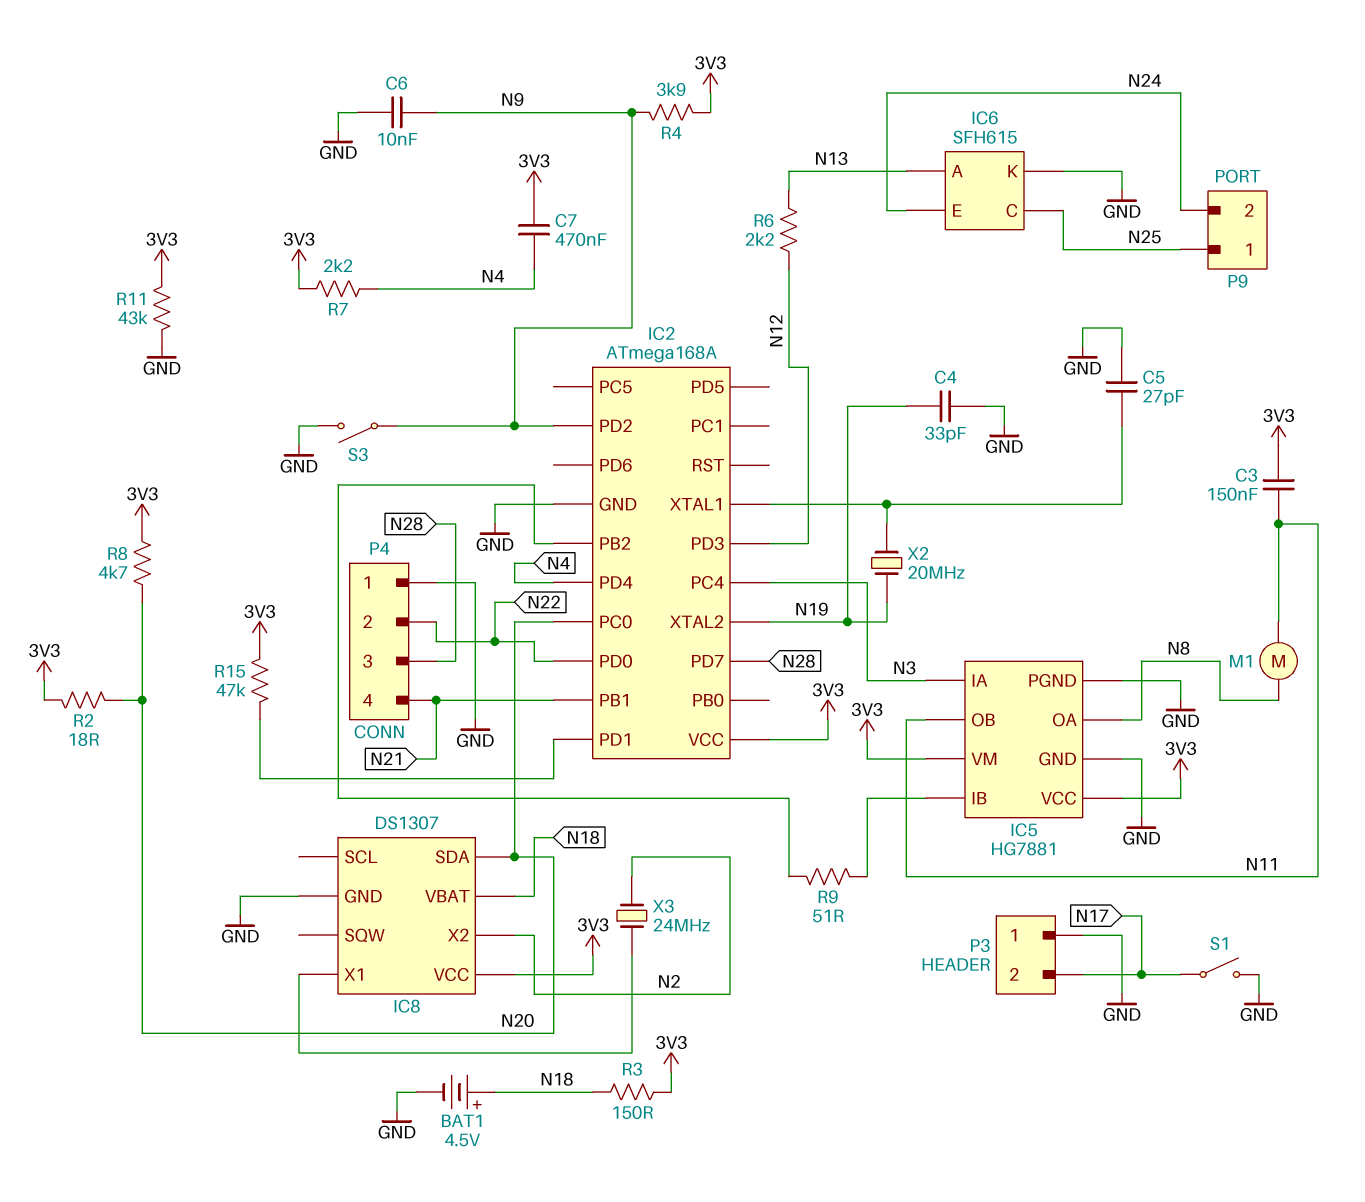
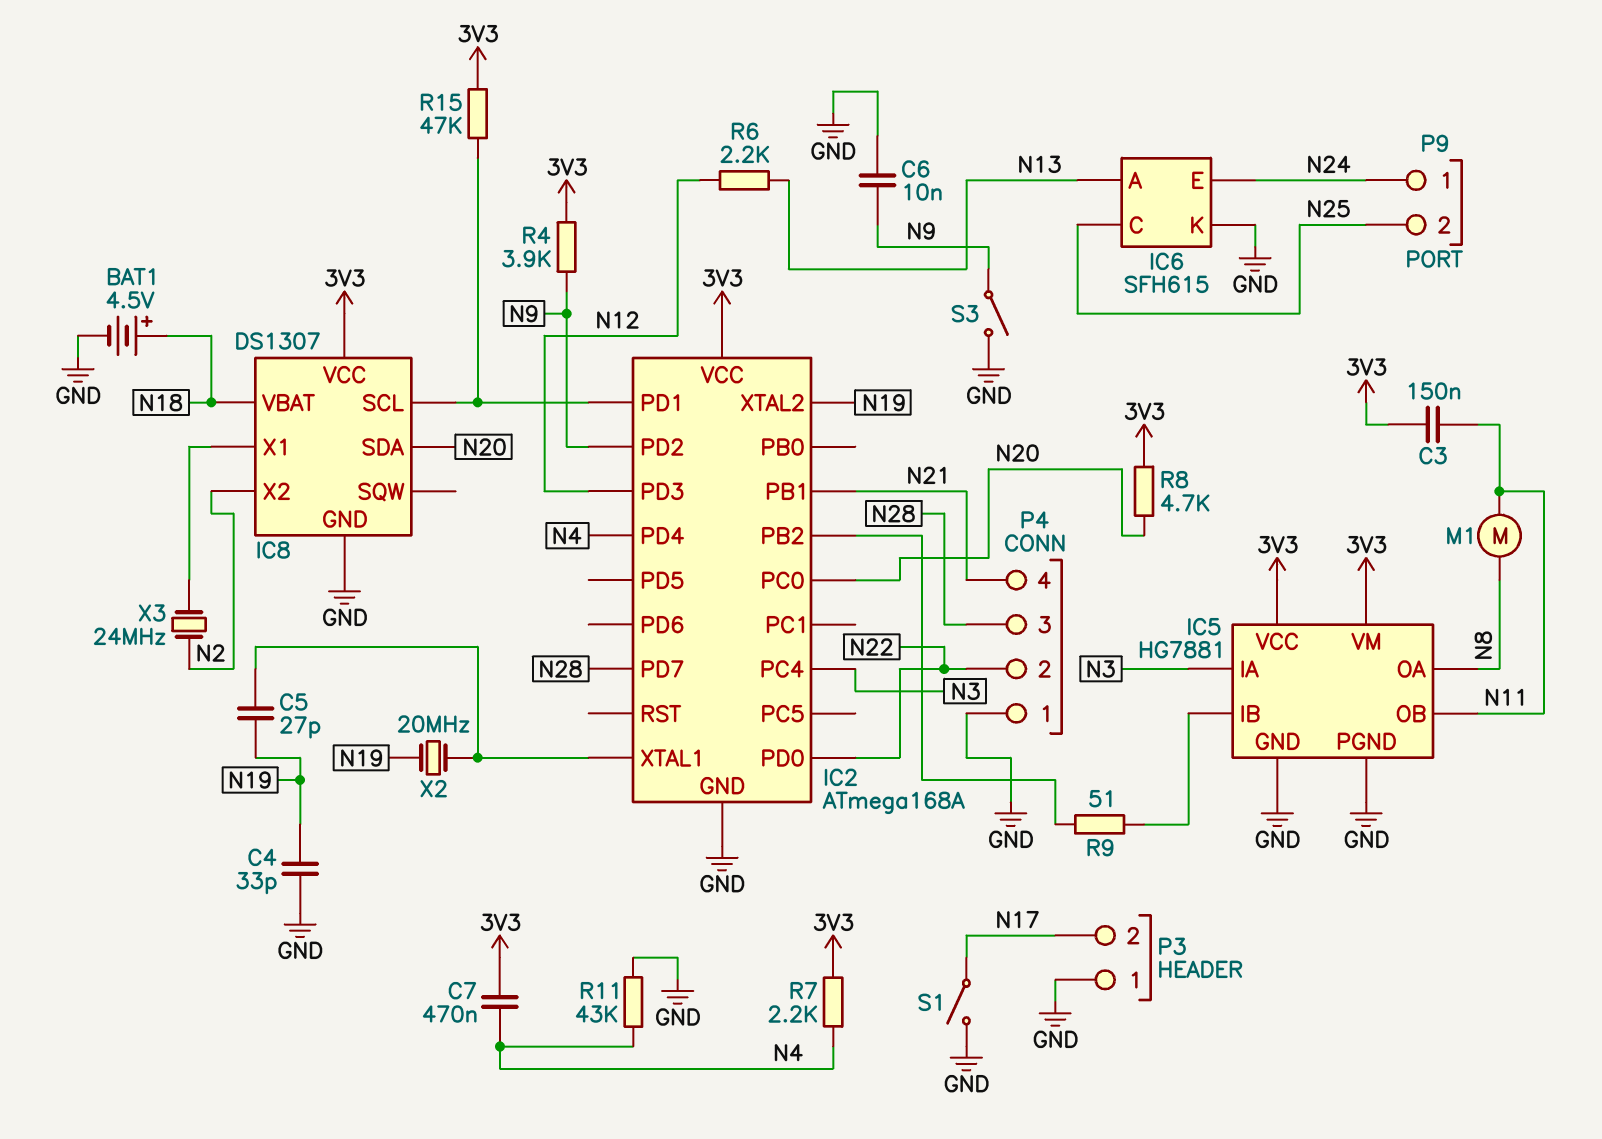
C5: 27pF (GND, IC2/XTAL1) -> 27pF (IC2/XTAL1, N19)
IC8 pin SCL: none -> IC2/PD1
P9 pin 1: N25 -> N24
P9 pin 2: N24 -> N25
R2: 18 (3V3, N20) -> none
R3: 150 (3V3, N18) -> none
R11: 43k (3V3, GND) -> 43k (GND, N4)

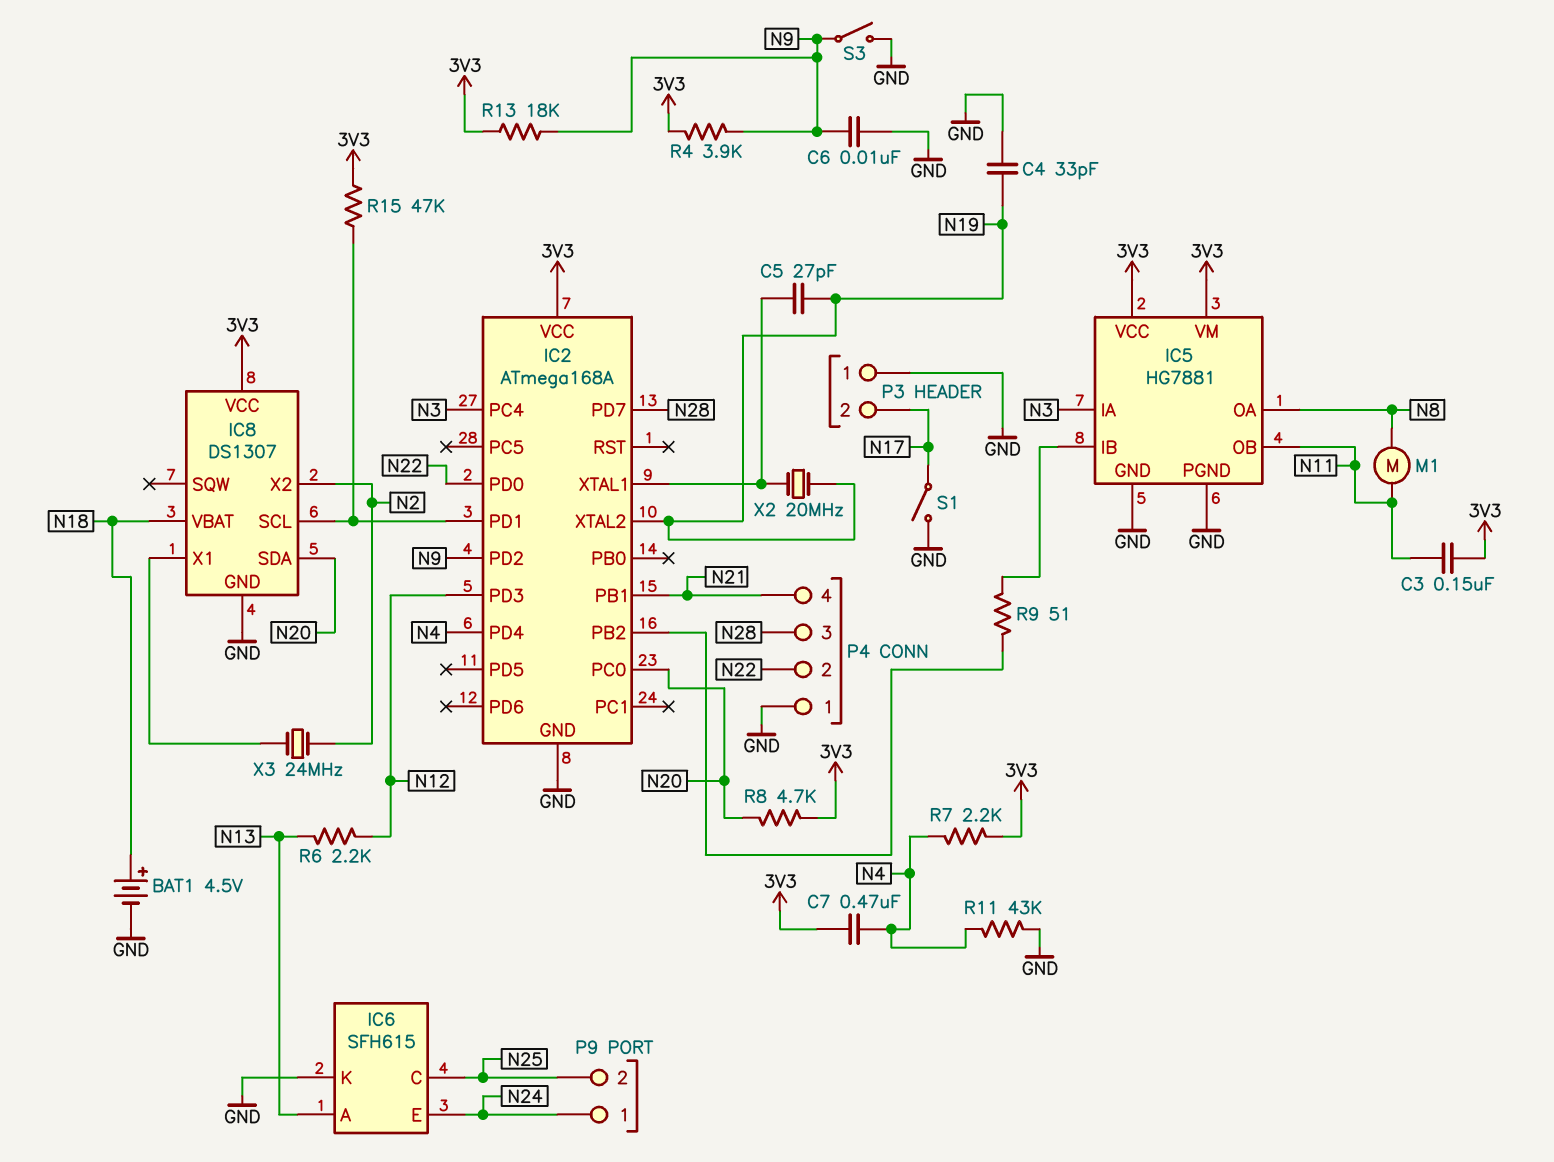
R13: none -> 18k (3V3, N9)

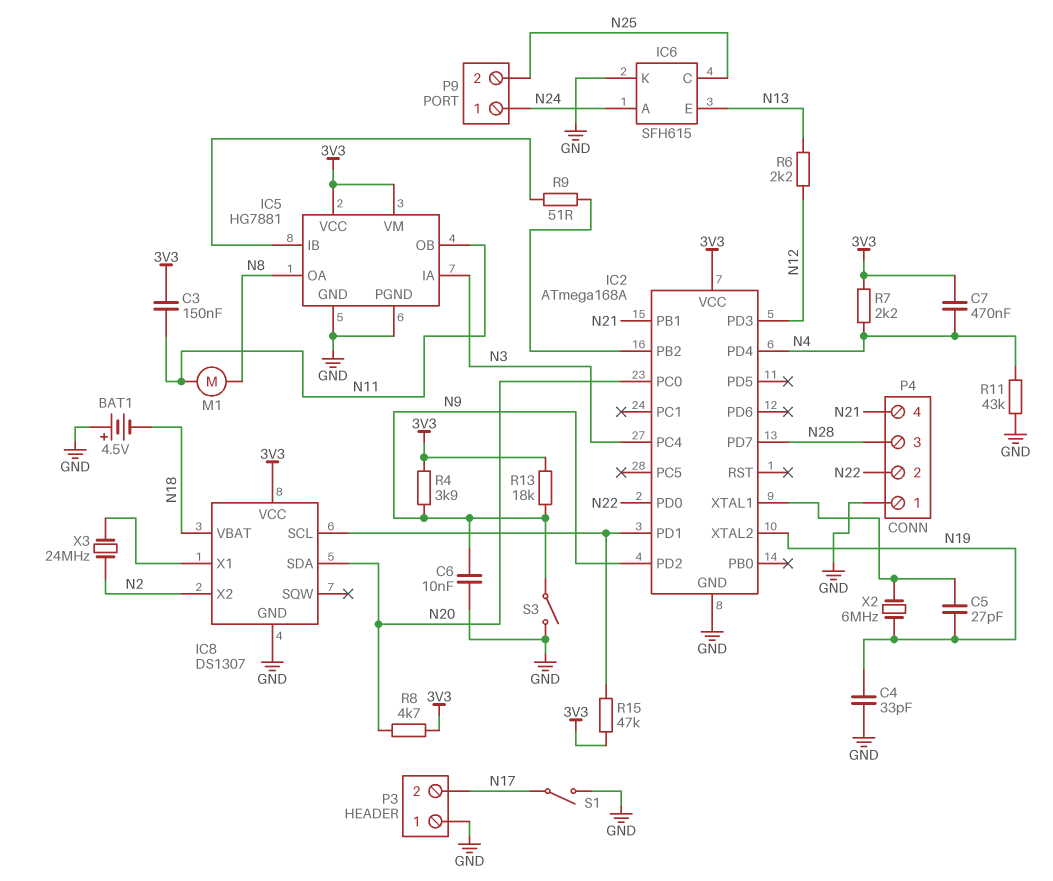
BAT1: 4.5V (plus N18, minus GND) -> 4.5V (plus GND, minus N18)
IC6 pin A: N13 -> N24
IC6 pin E: N24 -> N13
X2: 20MHz (IC2/XTAL1, N19) -> 6MHz (IC2/XTAL1, N19)

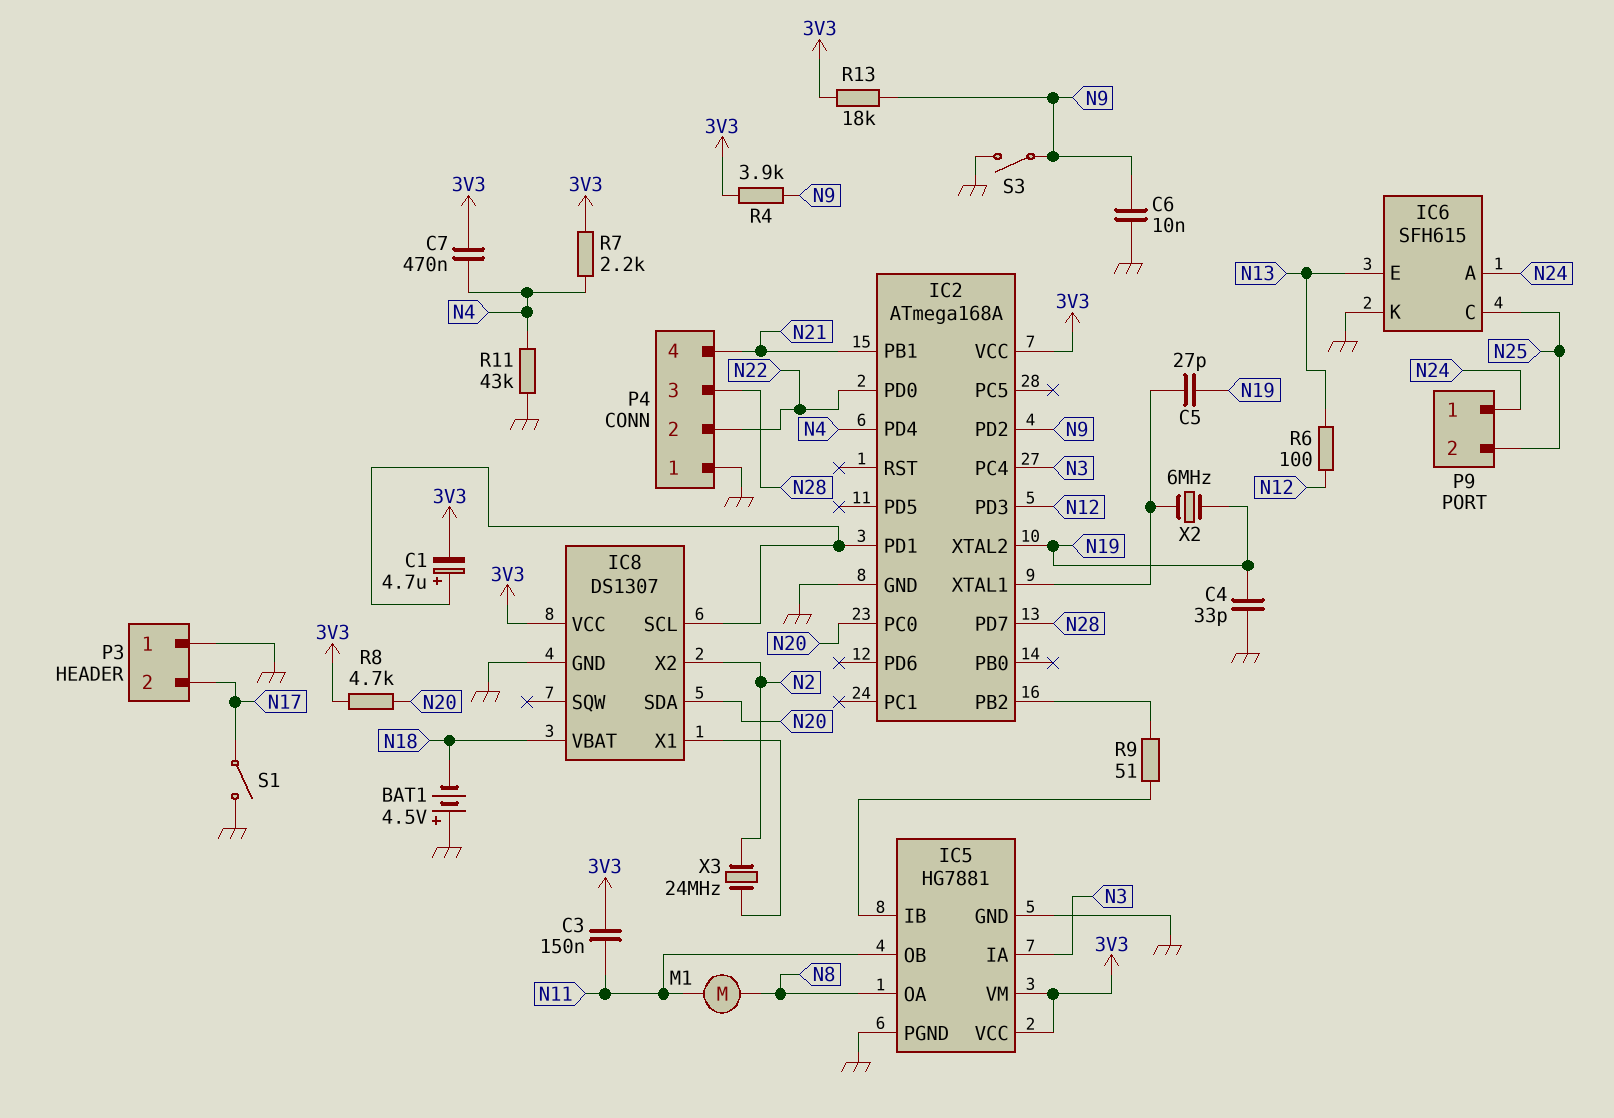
C1: none -> 4.7uF (plus IC2/PD1, minus 3V3)
R6: 2.2k (N12, N13) -> 100 (N12, N13)
R15: 47k (3V3, IC2/PD1) -> none

